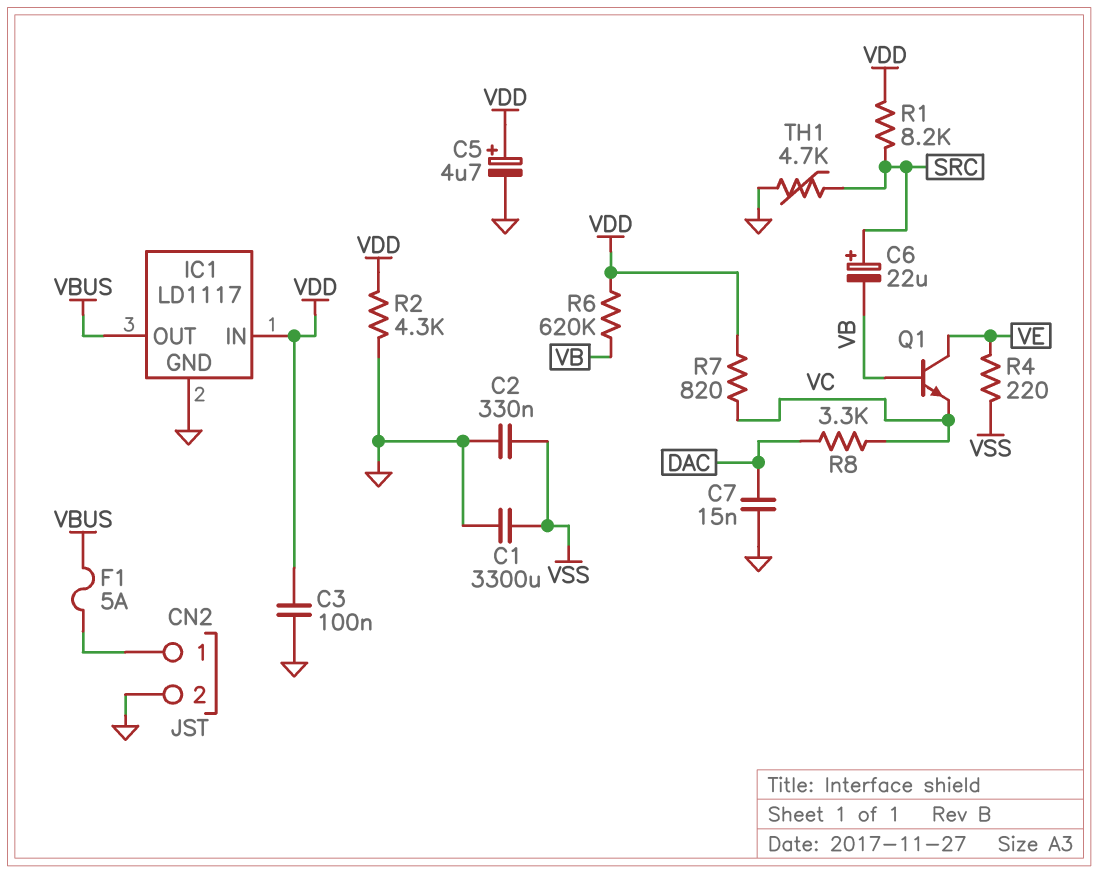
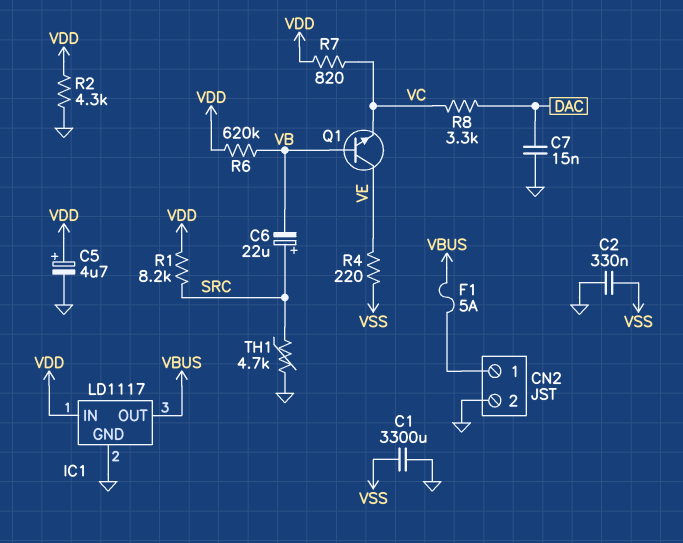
C3: 100nF (GND, VDD) -> none

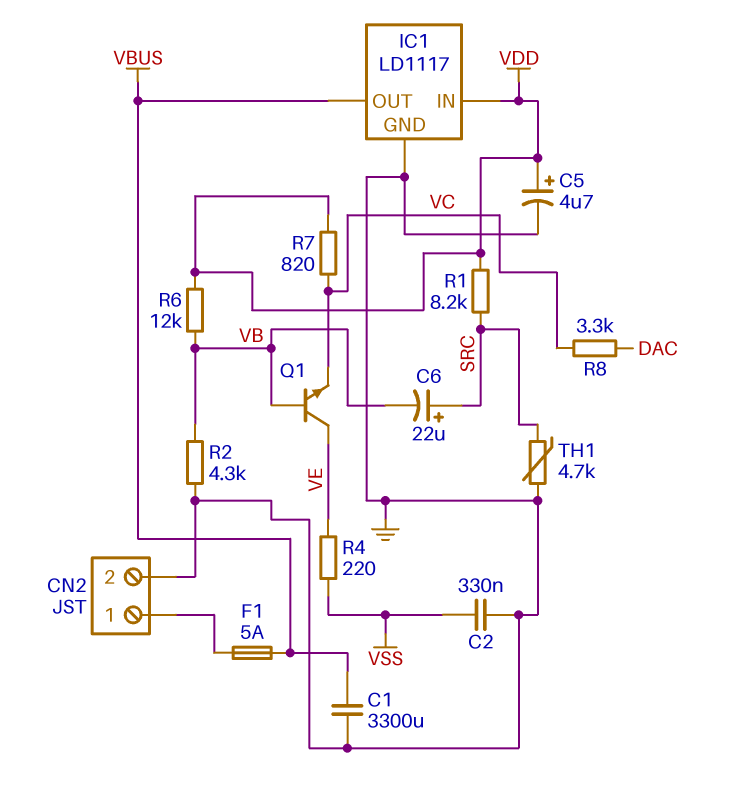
C1: 3300uF (GND, VSS) -> 3300uF (GND, VBUS)
C7: 15nF (DAC, GND) -> none
R2: 4.3k (GND, VDD) -> 4.3k (GND, VB)
R6: 620k (VB, VDD) -> 12k (VB, VDD)

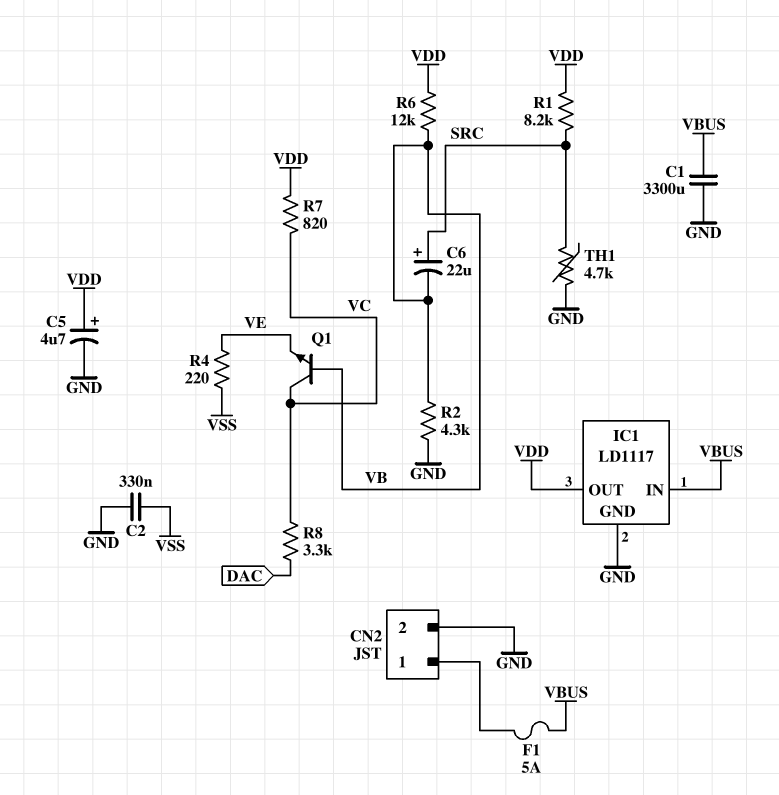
IC1 pin IN: VDD -> VBUS
IC1 pin OUT: VBUS -> VDD
Q1: NPN (B VB, C VE, E VC) -> NPN (B VB, C VC, E VE)

